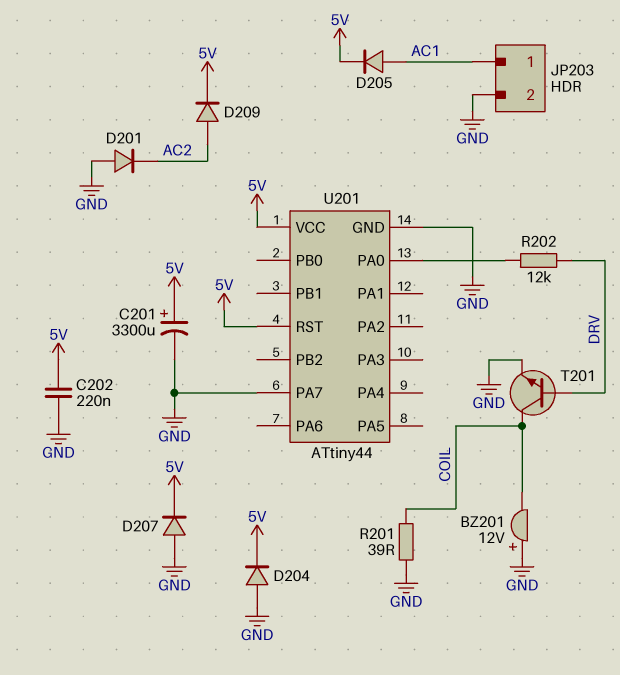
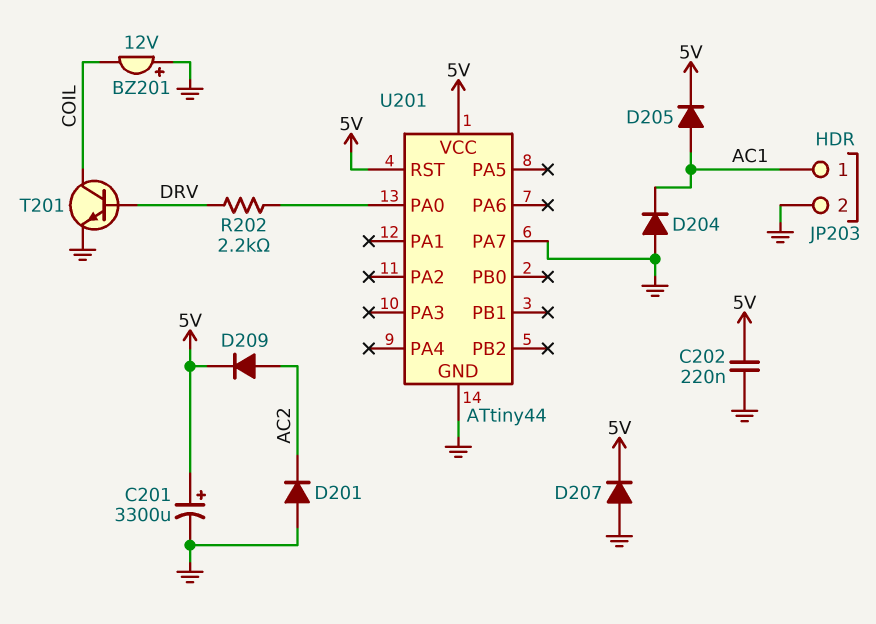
D204: diode (A GND, K 5V) -> diode (A GND, K AC1)
R201: 39 (COIL, GND) -> none
R202: 12k (DRV, U201/PA0) -> 2.2k (DRV, U201/PA0)

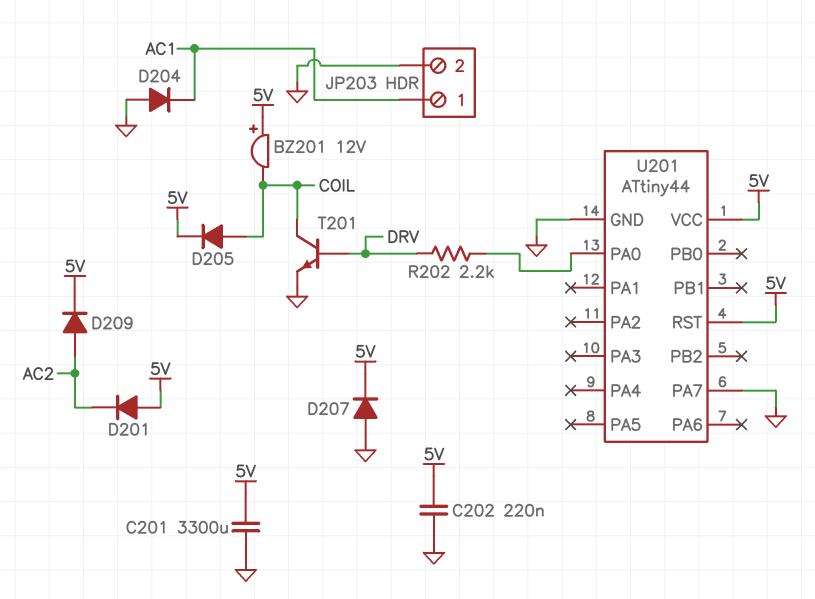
BZ201: buzzer 12V (plus GND, minus COIL) -> buzzer 12V (plus 5V, minus COIL)
C201: 3300uF (plus 5V, minus GND) -> 3300uF (5V, GND)
D201: diode (A GND, K AC2) -> diode (A 5V, K AC2)
D205: diode (A AC1, K 5V) -> diode (A COIL, K 5V)

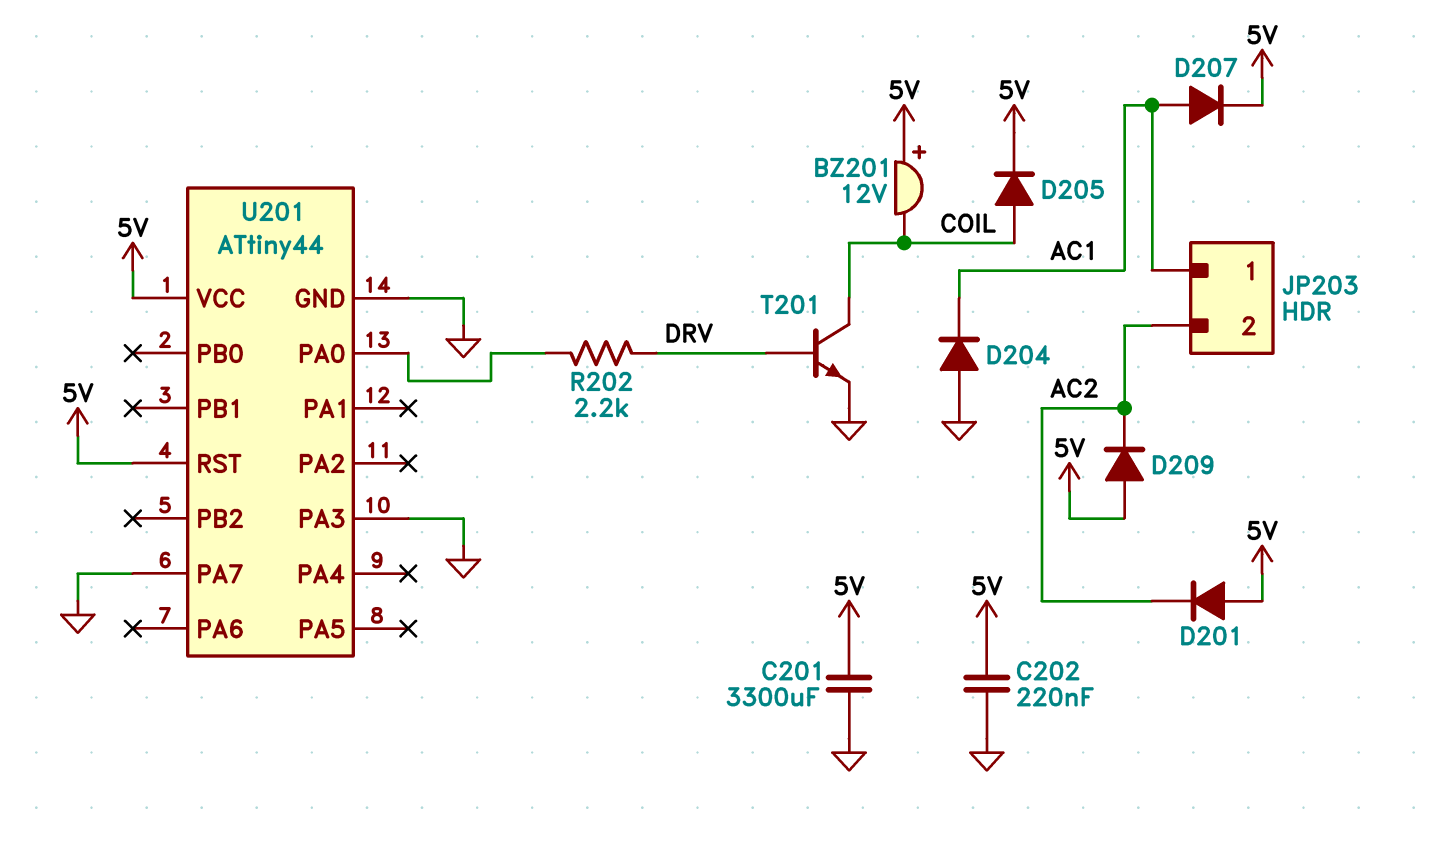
D207: diode (A GND, K 5V) -> diode (A AC1, K 5V)
D209: diode (A AC2, K 5V) -> diode (A 5V, K AC2)
JP203 pin 2: GND -> AC2
U201 pin PA3: none -> GND

